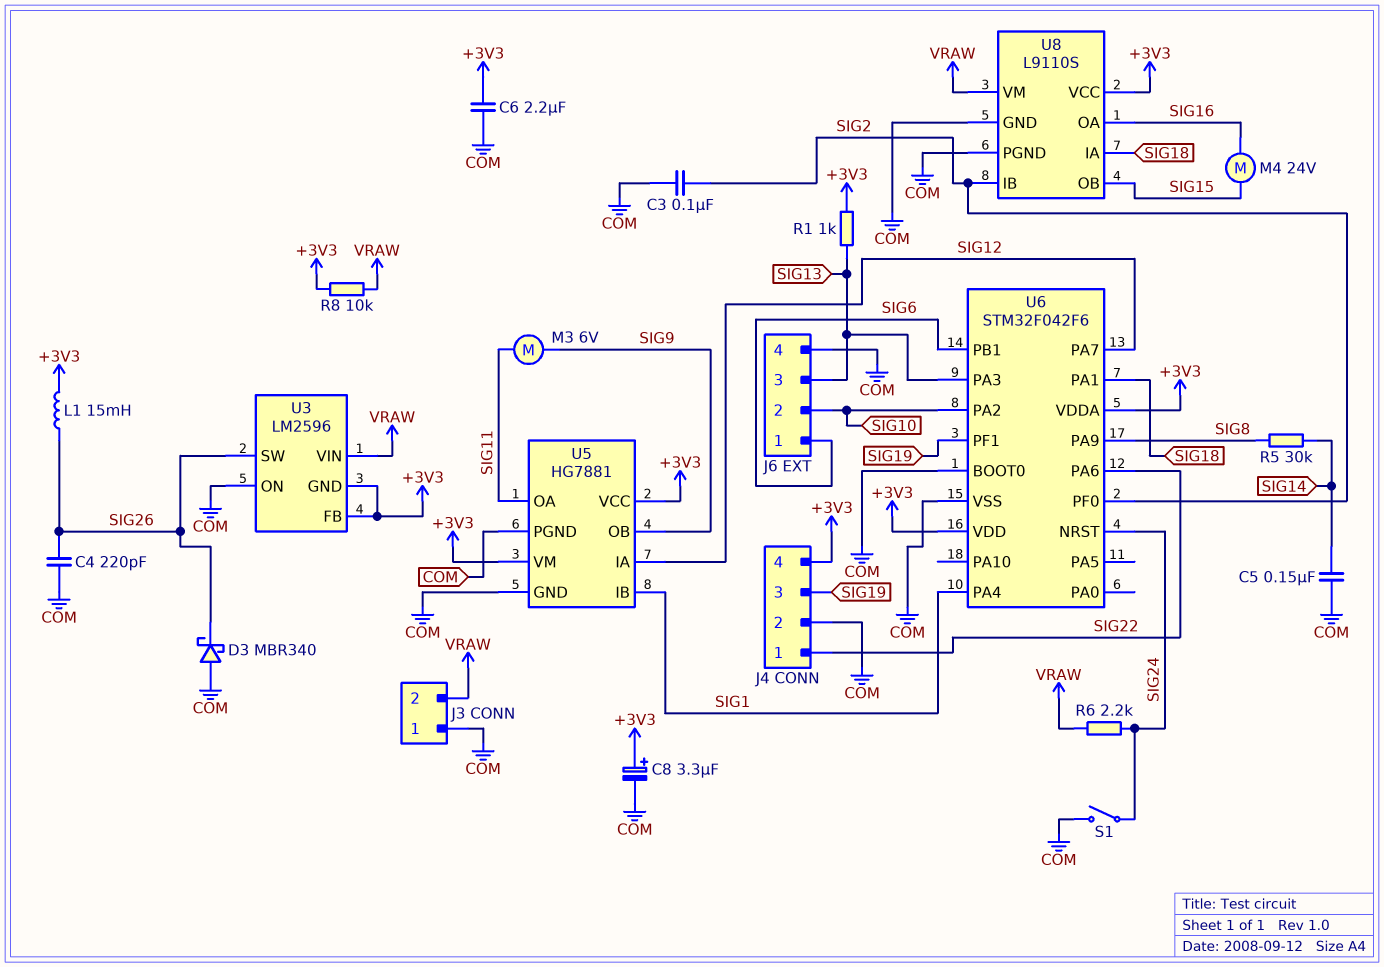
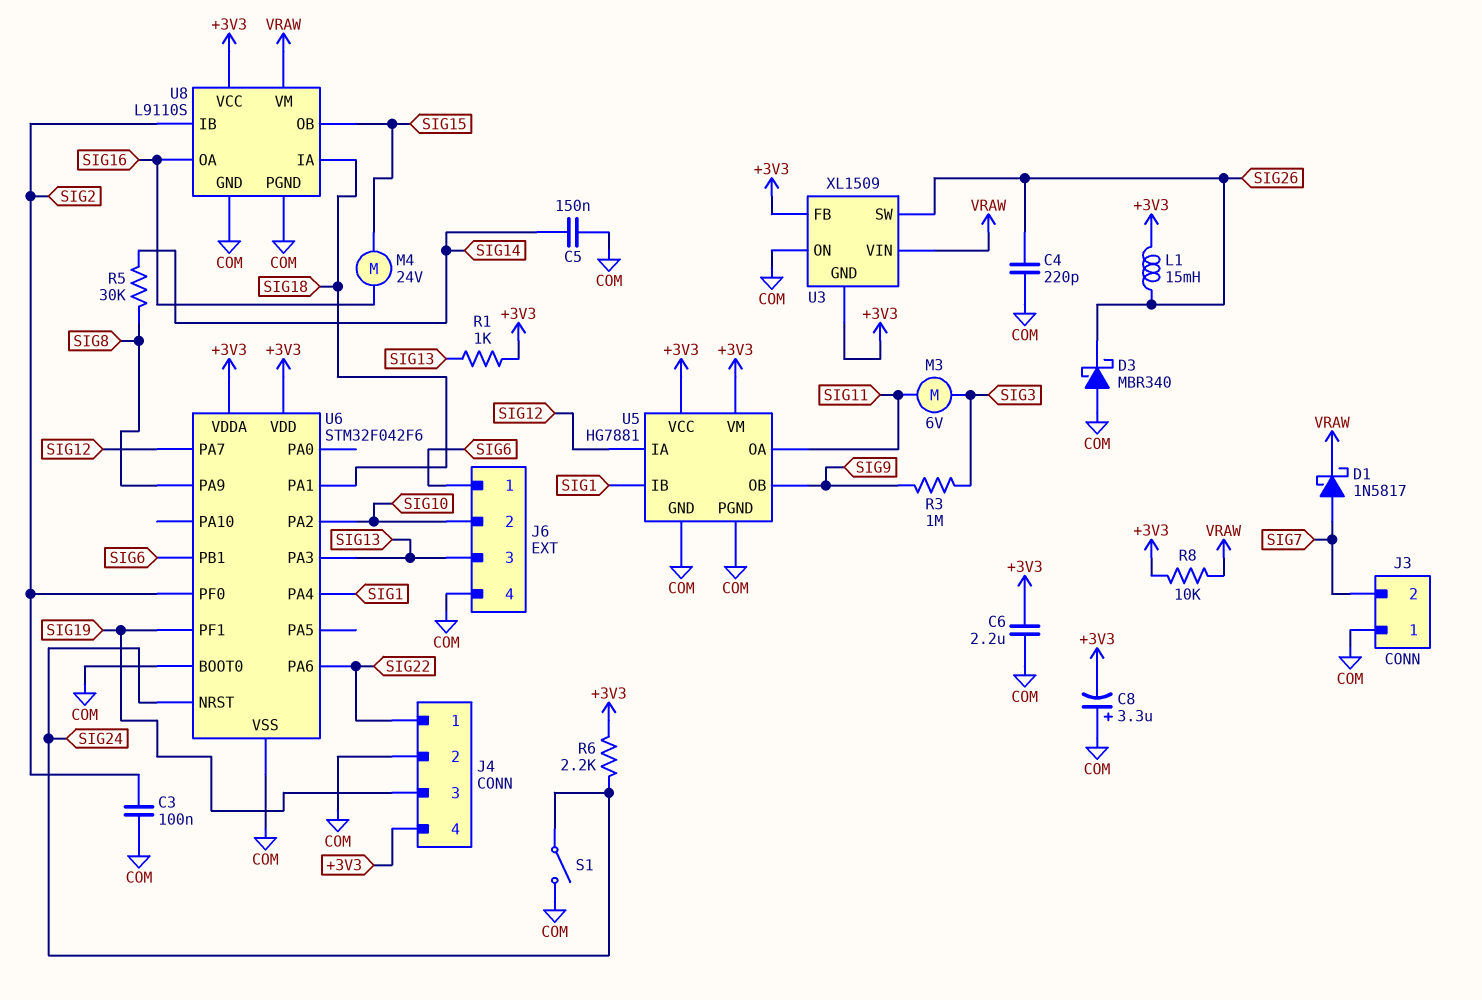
C8: 3.3uF (plus +3V3, minus COM) -> 3.3uF (plus COM, minus +3V3)
D1: none -> schottky 1N5817 (A SIG7, K VRAW)
J3 pin 2: VRAW -> SIG7
M3: motor 6V (SIG9, SIG11) -> motor 6V (SIG3, SIG11)
R3: none -> 1M (SIG3, SIG9)
R6: 2.2k (SIG24, VRAW) -> 2.2k (+3V3, SIG24)
U3: LM2596 -> XL1509

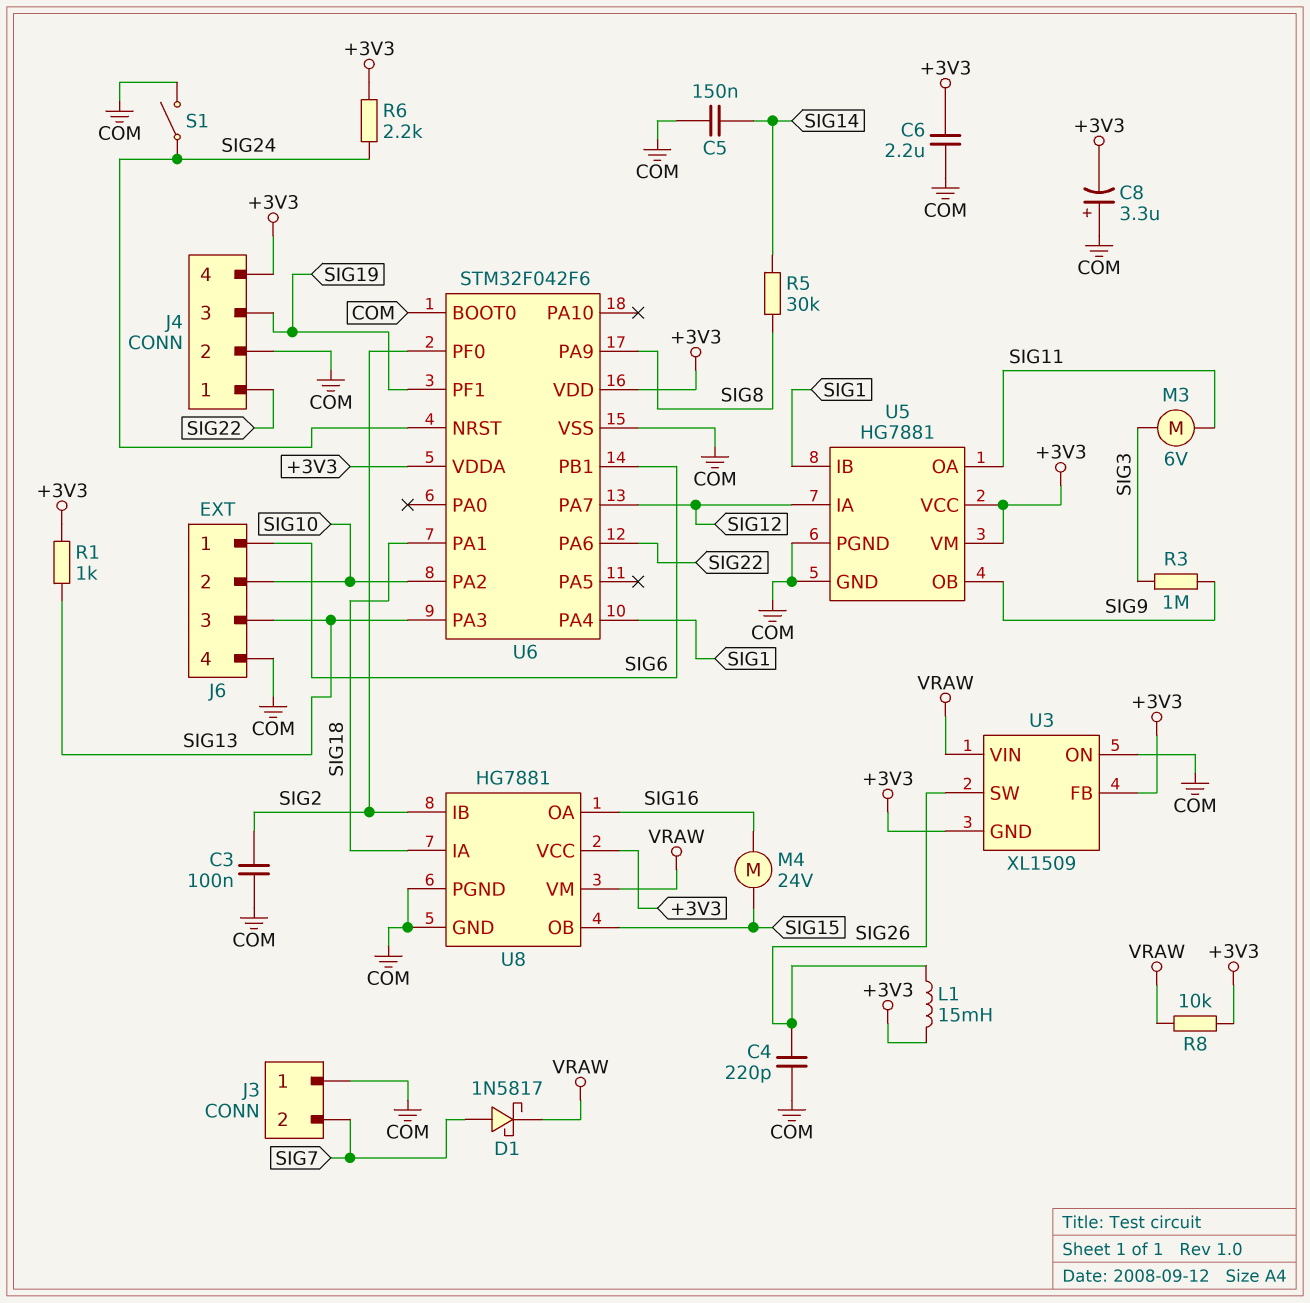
D3: schottky MBR340 (A COM, K SIG26) -> none
U8: L9110S -> HG7881

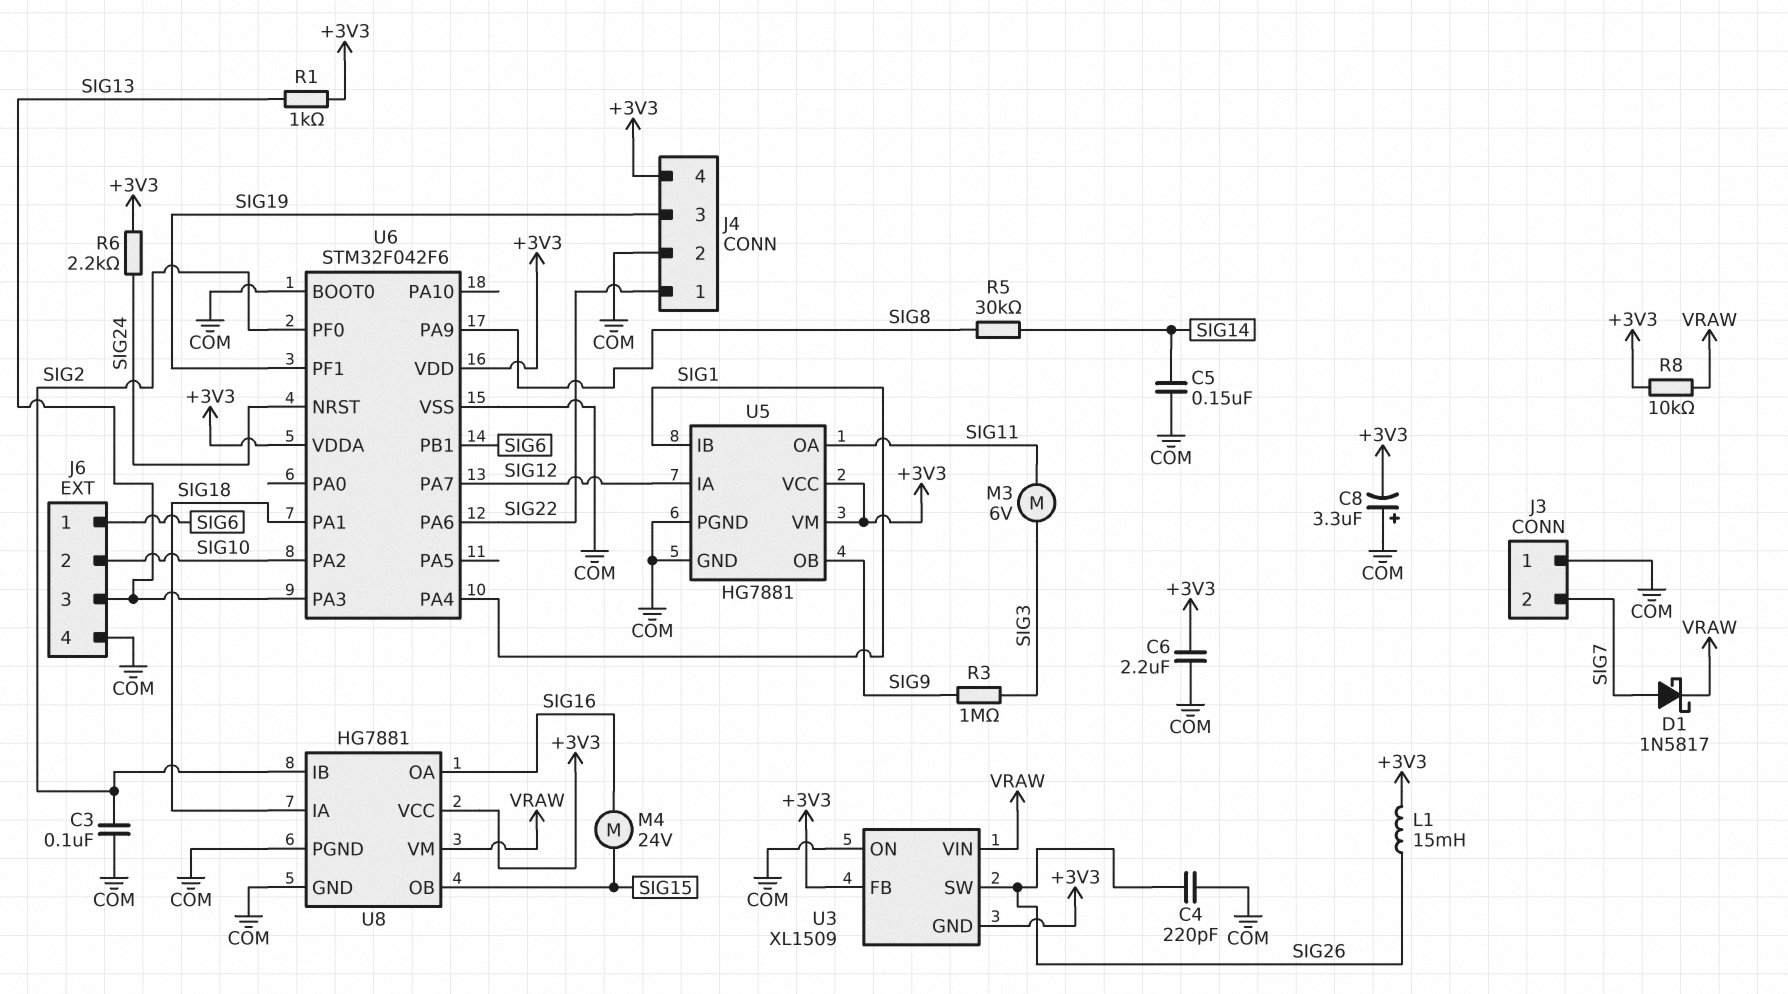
S1: switch (COM, SIG24) -> none

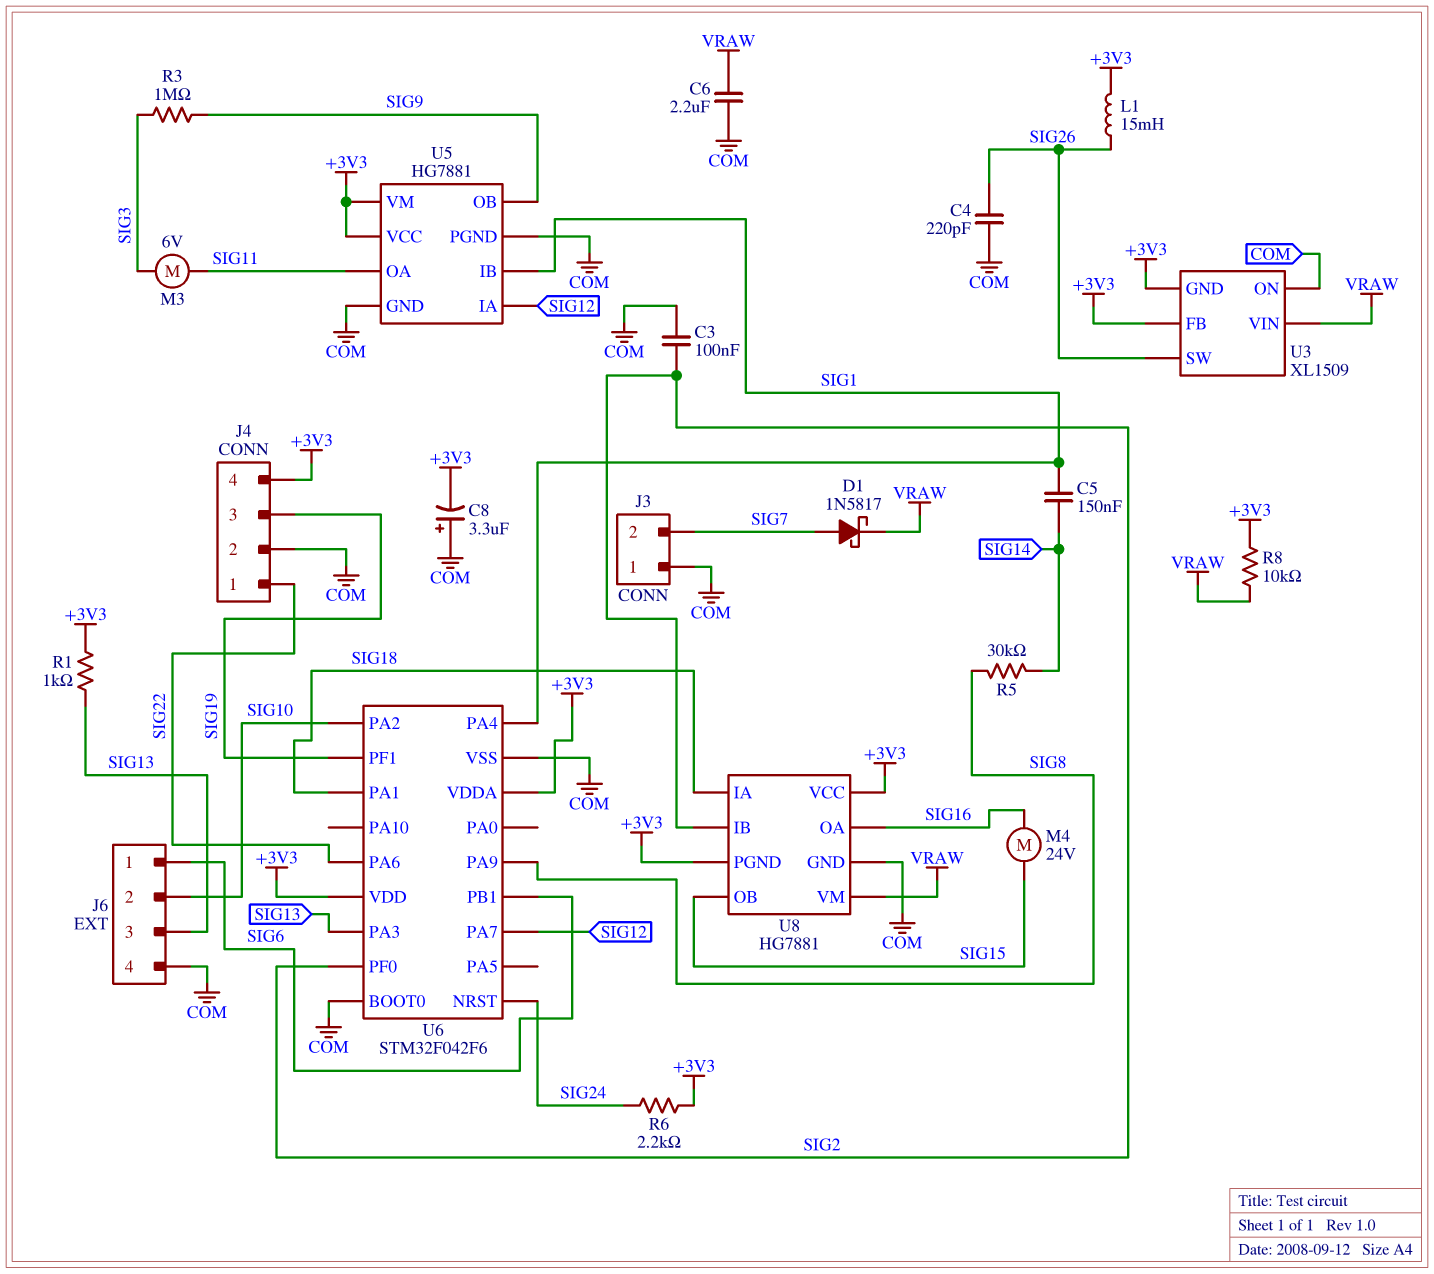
C5: 150nF (COM, SIG14) -> 150nF (SIG1, SIG14)
C6: 2.2uF (+3V3, COM) -> 2.2uF (COM, VRAW)
U8 pin PGND: COM -> +3V3

